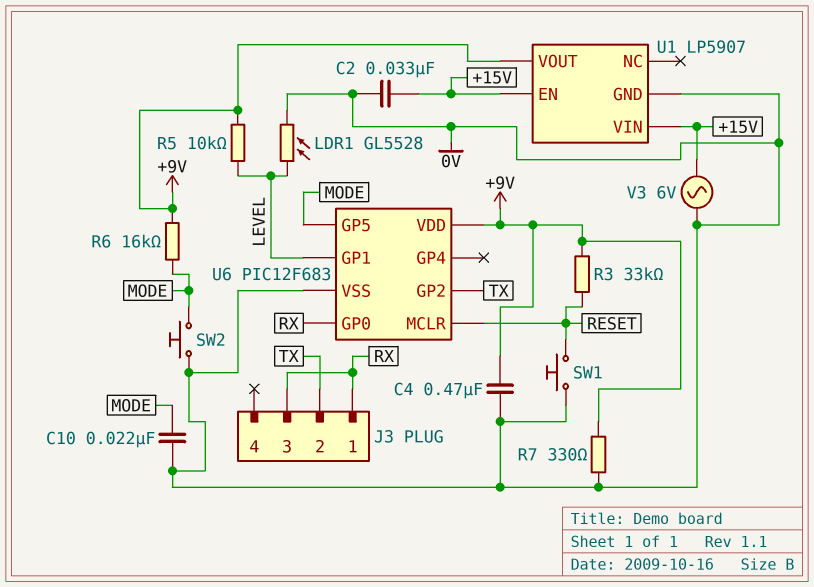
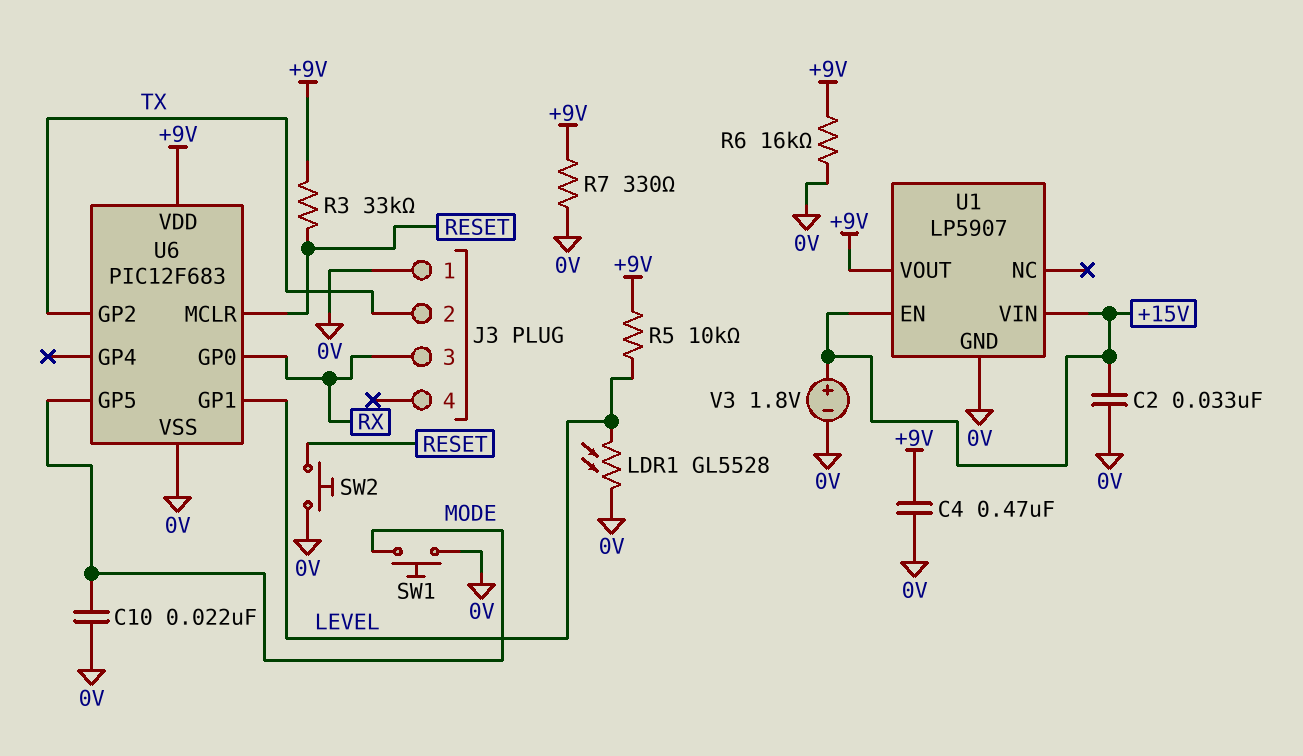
J3 pin 1: RX -> 0V
R6: 16k (+9V, MODE) -> 16k (+9V, 0V)
SW1: button (0V, RESET) -> button (0V, MODE)
SW2: button (0V, MODE) -> button (0V, RESET)
V3: AC 6V (+15V, 0V) -> 1.8V (plus +15V, minus 0V)

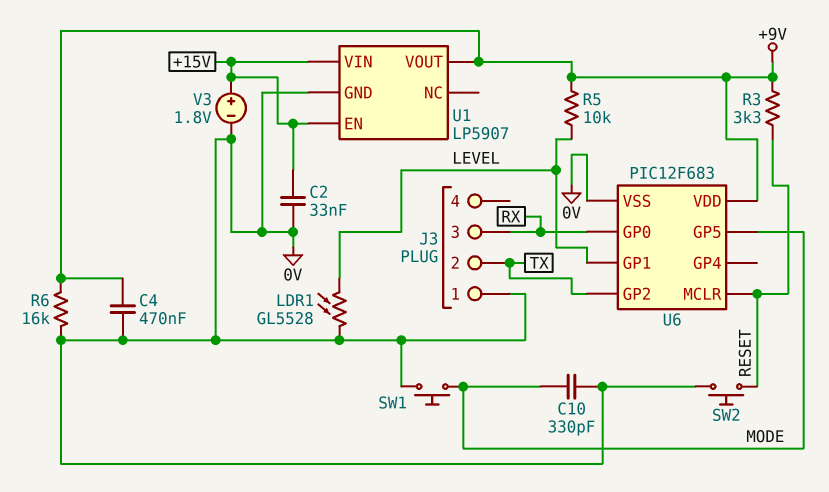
C10: 22nF (0V, MODE) -> 330pF (0V, MODE)
R3: 33k (+9V, RESET) -> 3.3k (+9V, RESET)
R7: 330 (+9V, 0V) -> none

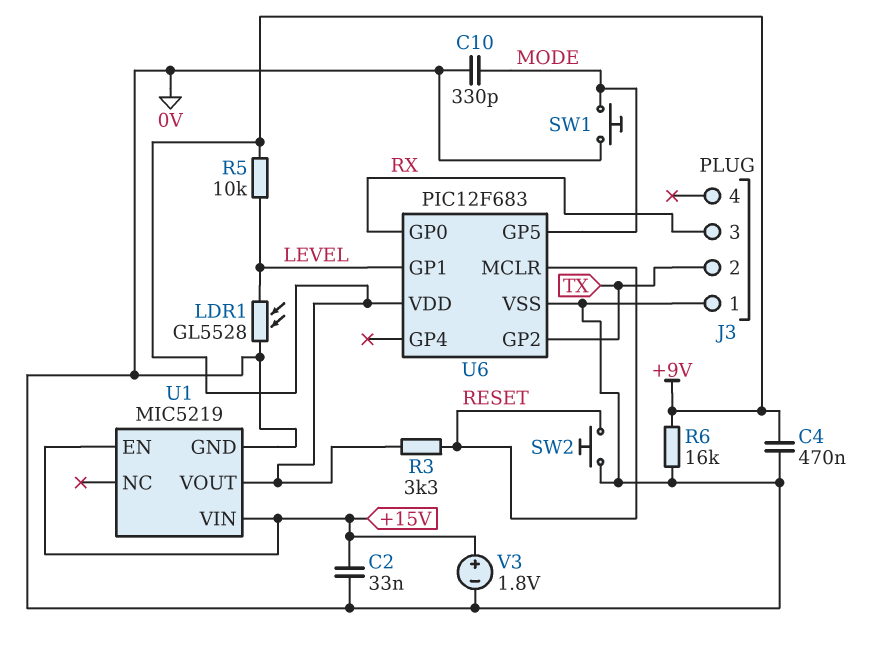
U1: LP5907 -> MIC5219

